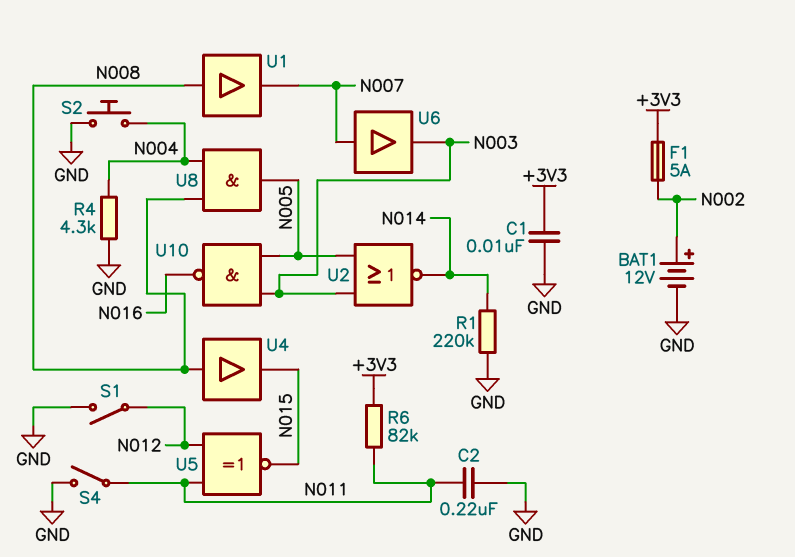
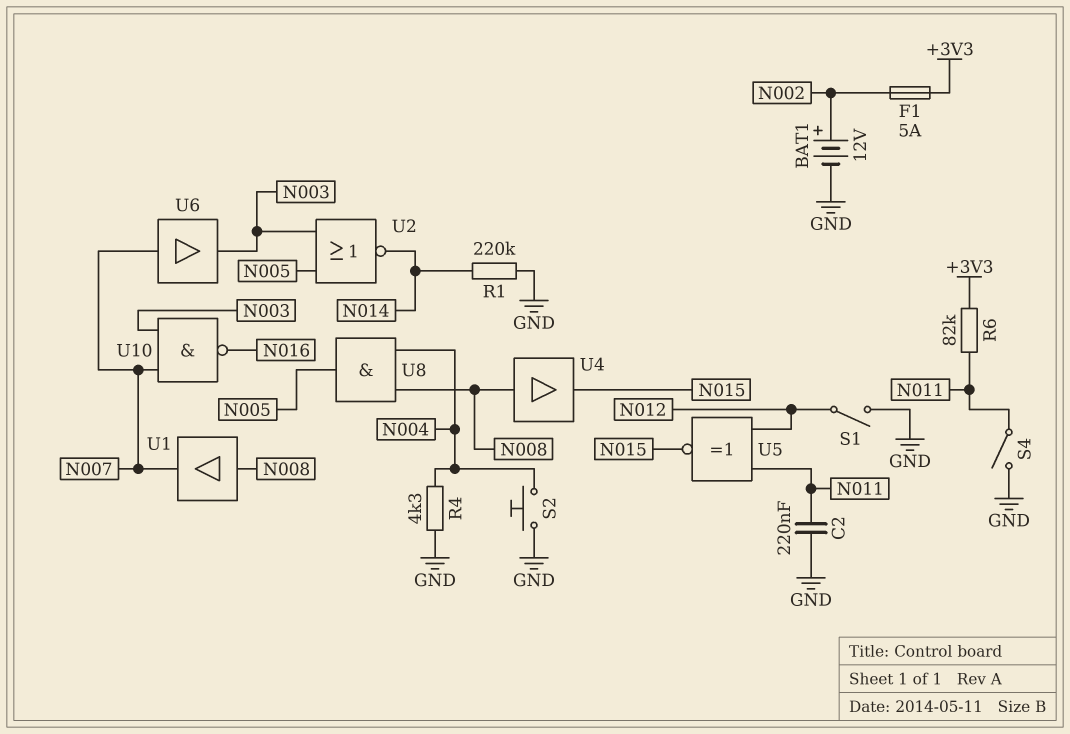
C1: 10nF (+3V3, GND) -> none
U10: NAND (in N003, in N005, out N016) -> NAND (in N003, in N007, out N016)

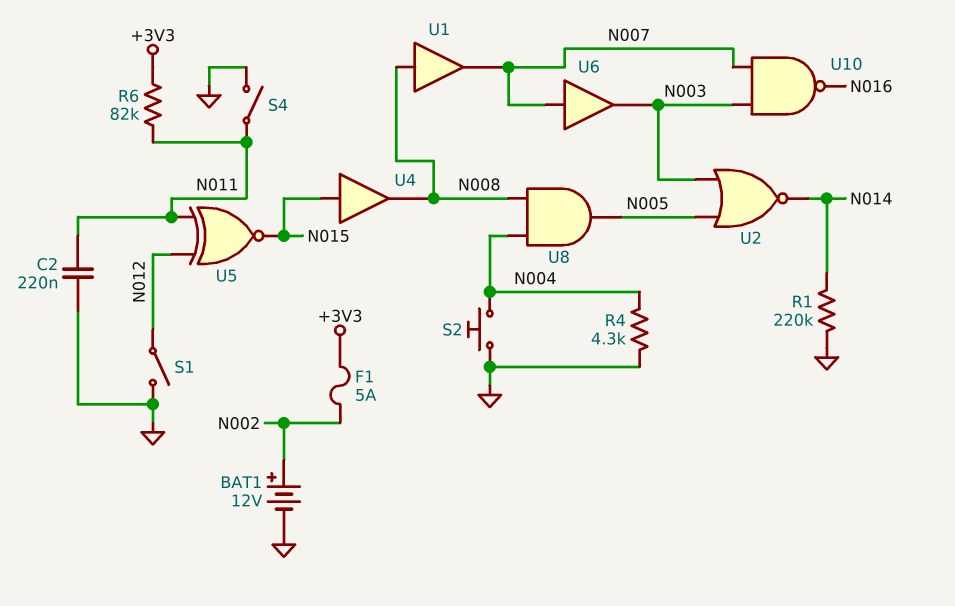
U4: buffer (in N008, out N015) -> buffer (in N015, out N008)

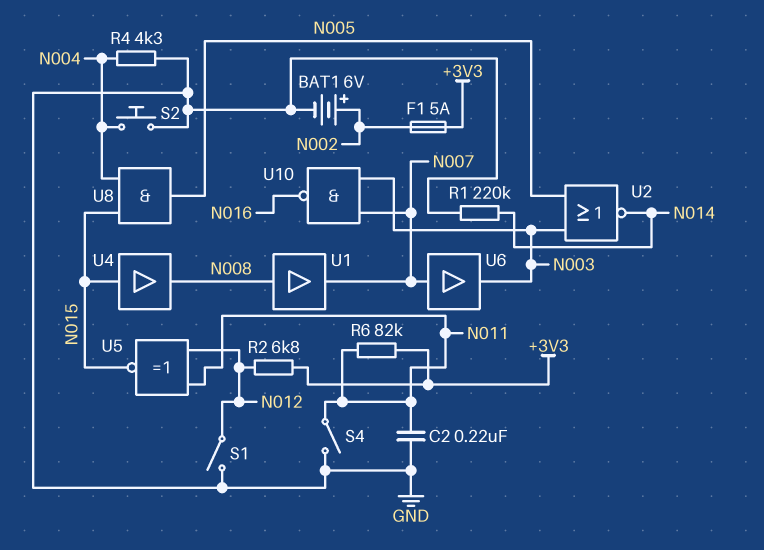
BAT1: 12V (plus N002, minus GND) -> 6V (plus N002, minus GND)
R2: none -> 6.8k (+3V3, N012)
U8: AND (in N004, in N008, out N005) -> AND (in N004, in N015, out N005)

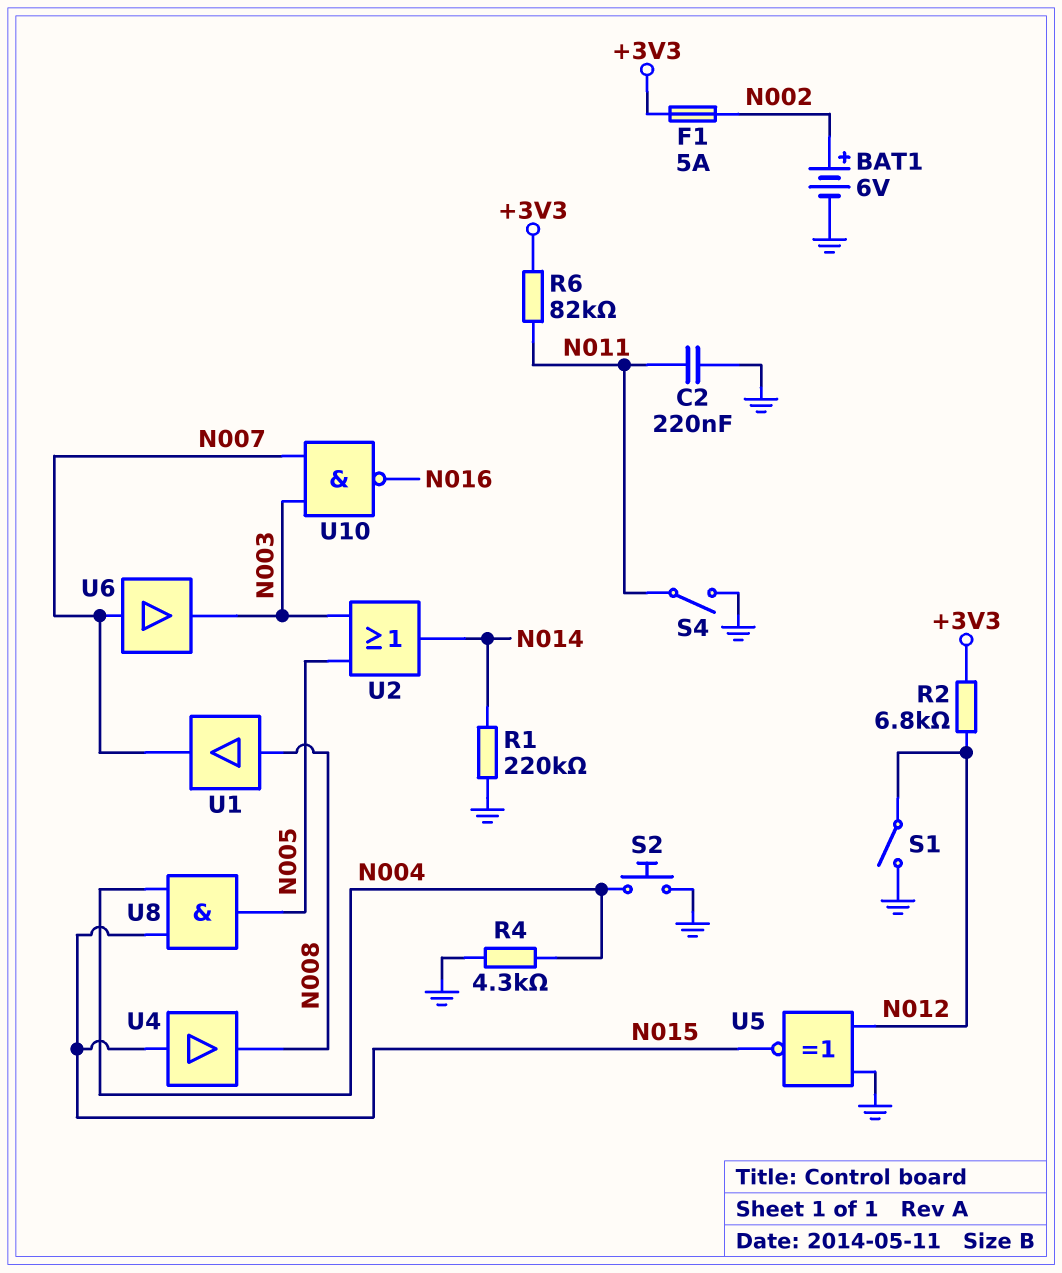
U2: NOR (in N003, in N005, out N014) -> OR (in N003, in N005, out N014)
U5: XNOR (in N011, in N012, out N015) -> XNOR (in GND, in N012, out N015)

